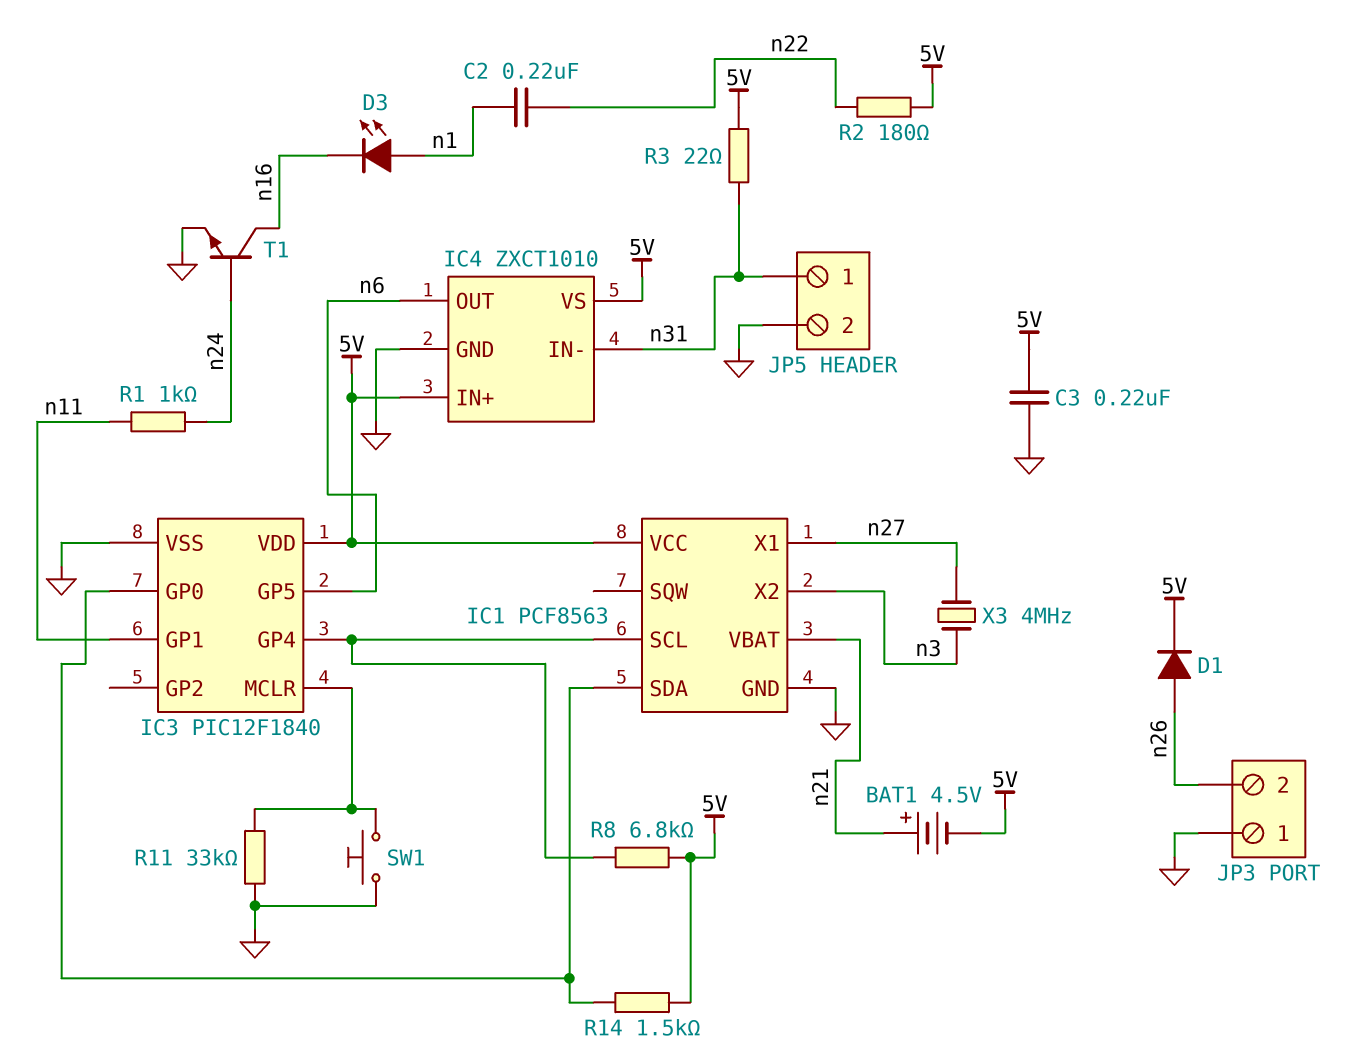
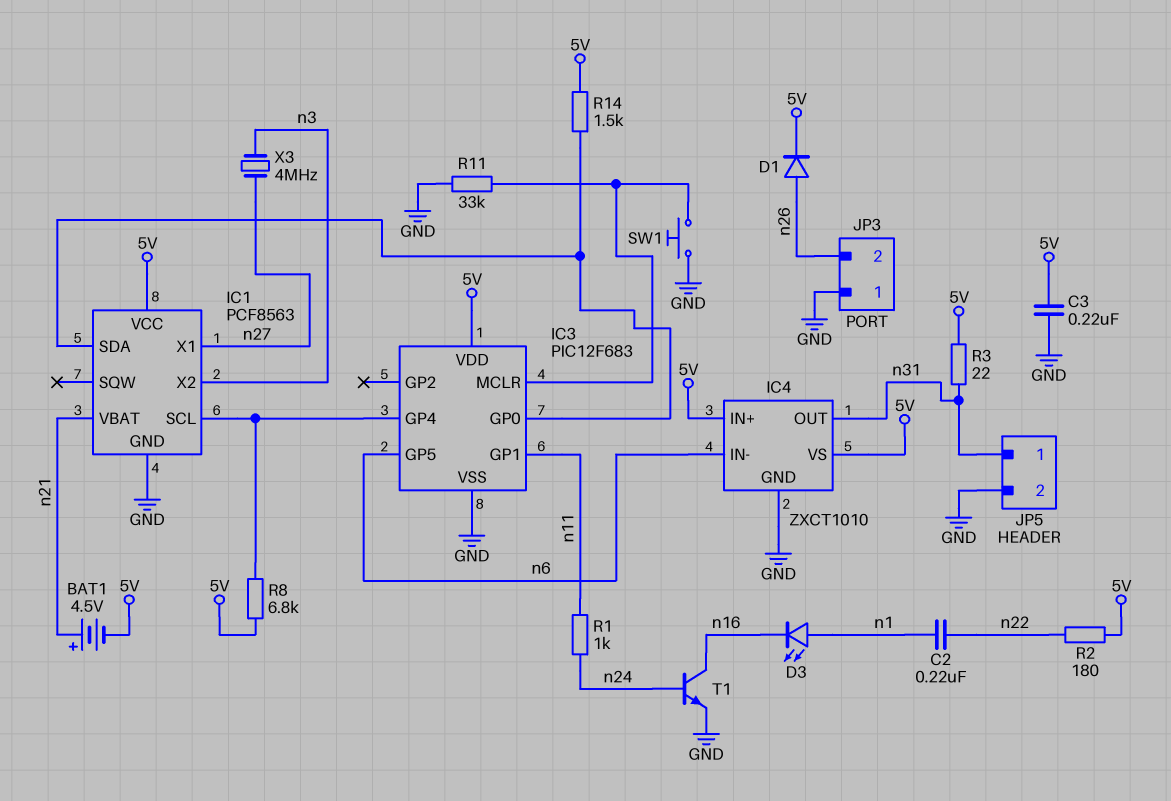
IC3: PIC12F1840 -> PIC12F683
IC4 pin IN-: n31 -> n6
IC4 pin OUT: n6 -> n31

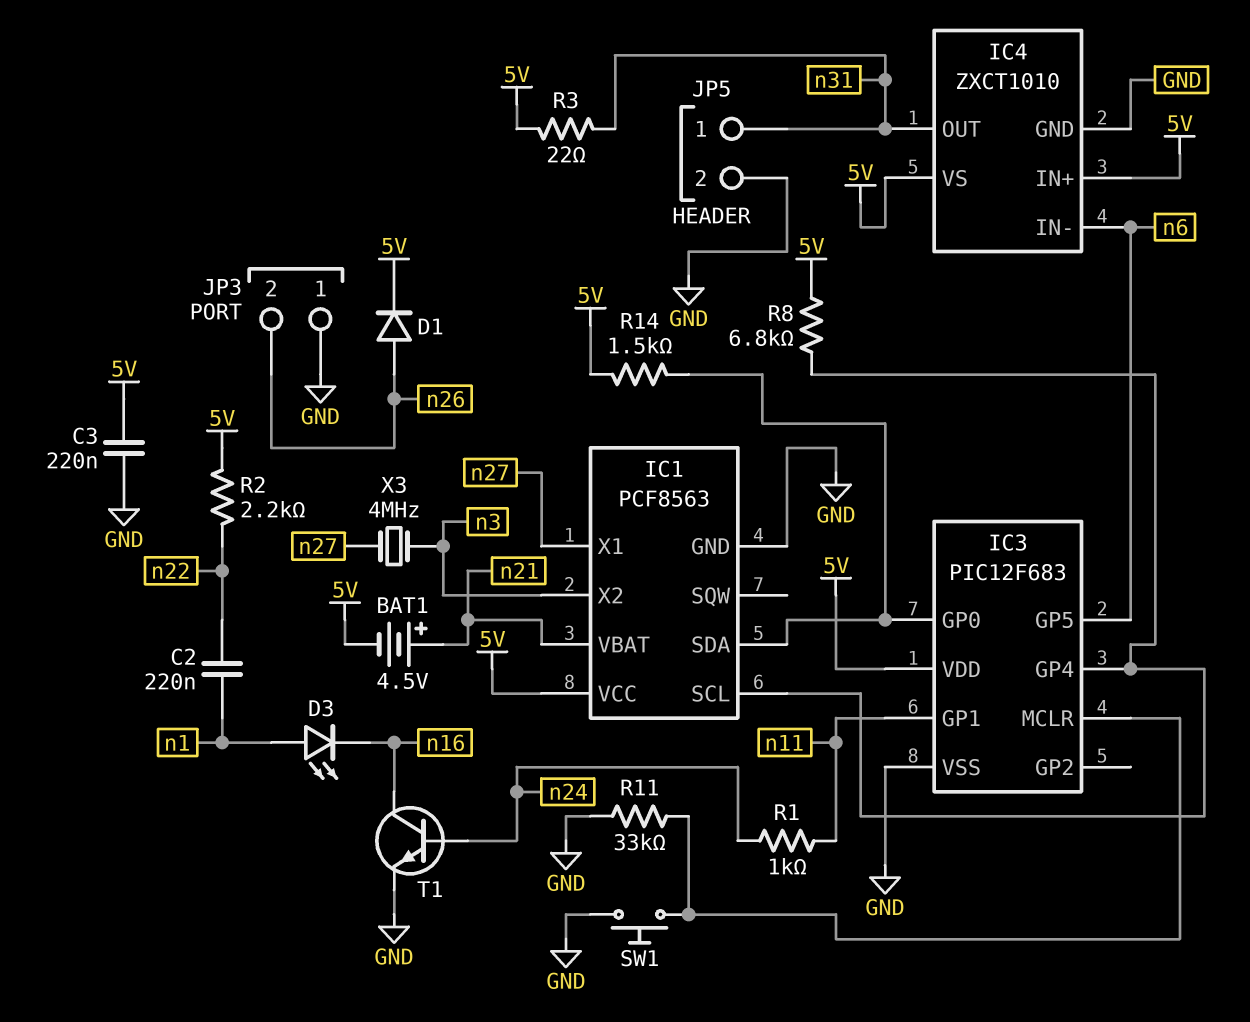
R2: 180 (5V, n22) -> 2.2k (5V, n22)

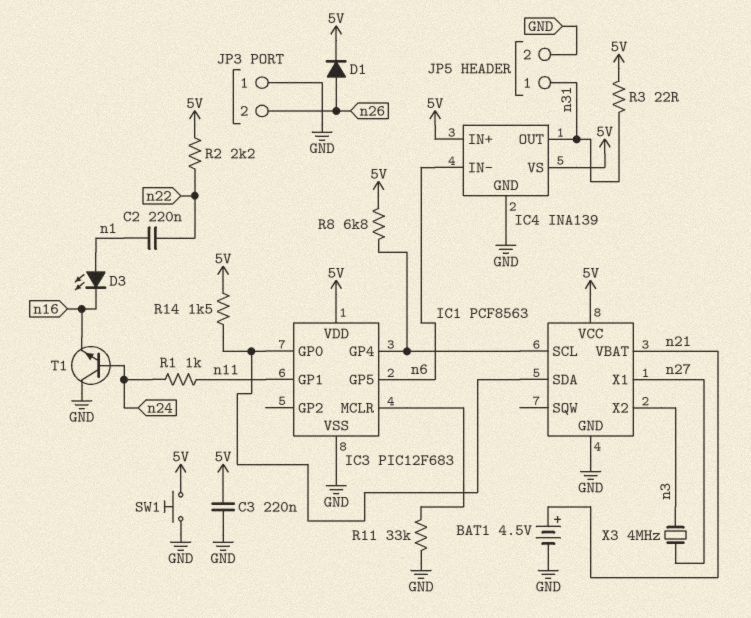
BAT1: 4.5V (plus n21, minus 5V) -> 4.5V (plus n21, minus GND)
IC4: ZXCT1010 -> INA139
SW1: button (GND, IC3/MCLR) -> button (5V, GND)
T1: NPN (B n24, C n16, E GND) -> NPN (B n24, C GND, E n16)

